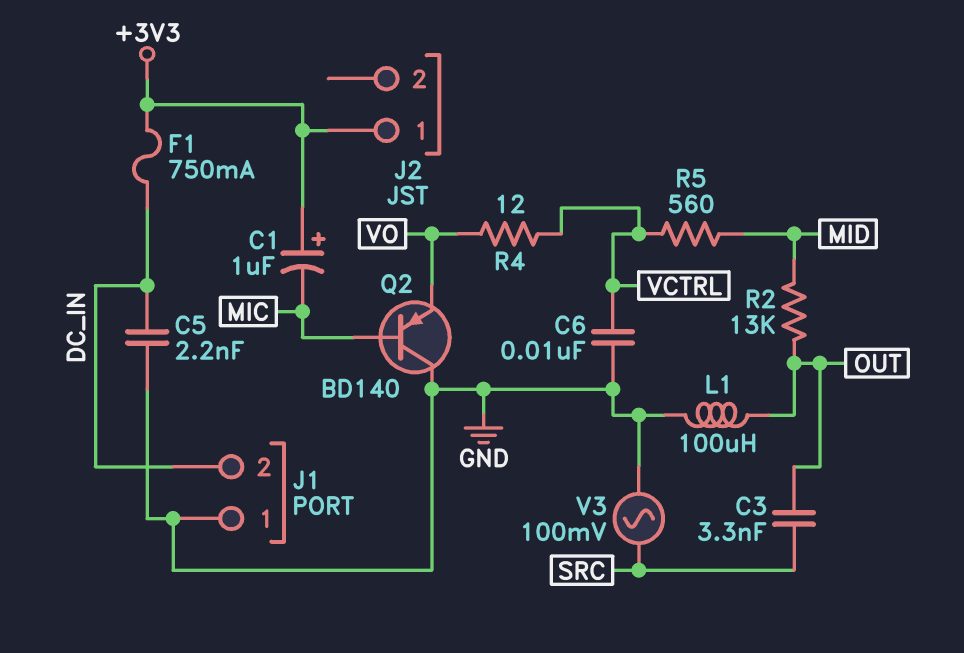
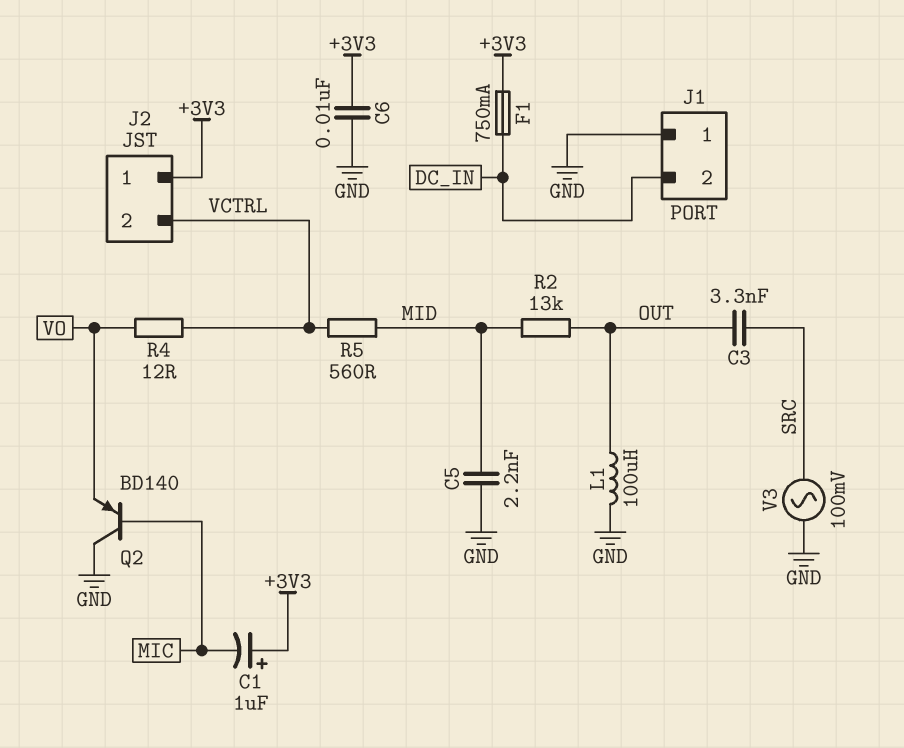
C5: 2.2nF (DC_IN, GND) -> 2.2nF (GND, MID)
C6: 10nF (GND, VCTRL) -> 10nF (+3V3, GND)
J2 pin 2: none -> VCTRL

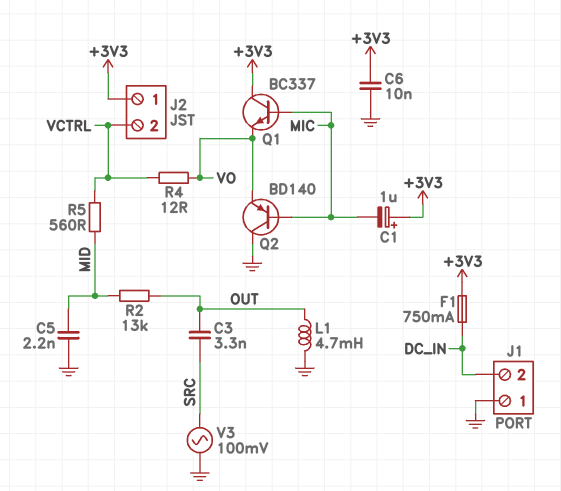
L1: 100uH (GND, OUT) -> 4.7mH (GND, OUT)
Q1: none -> NPN BC337 (B MIC, C +3V3, E VO)

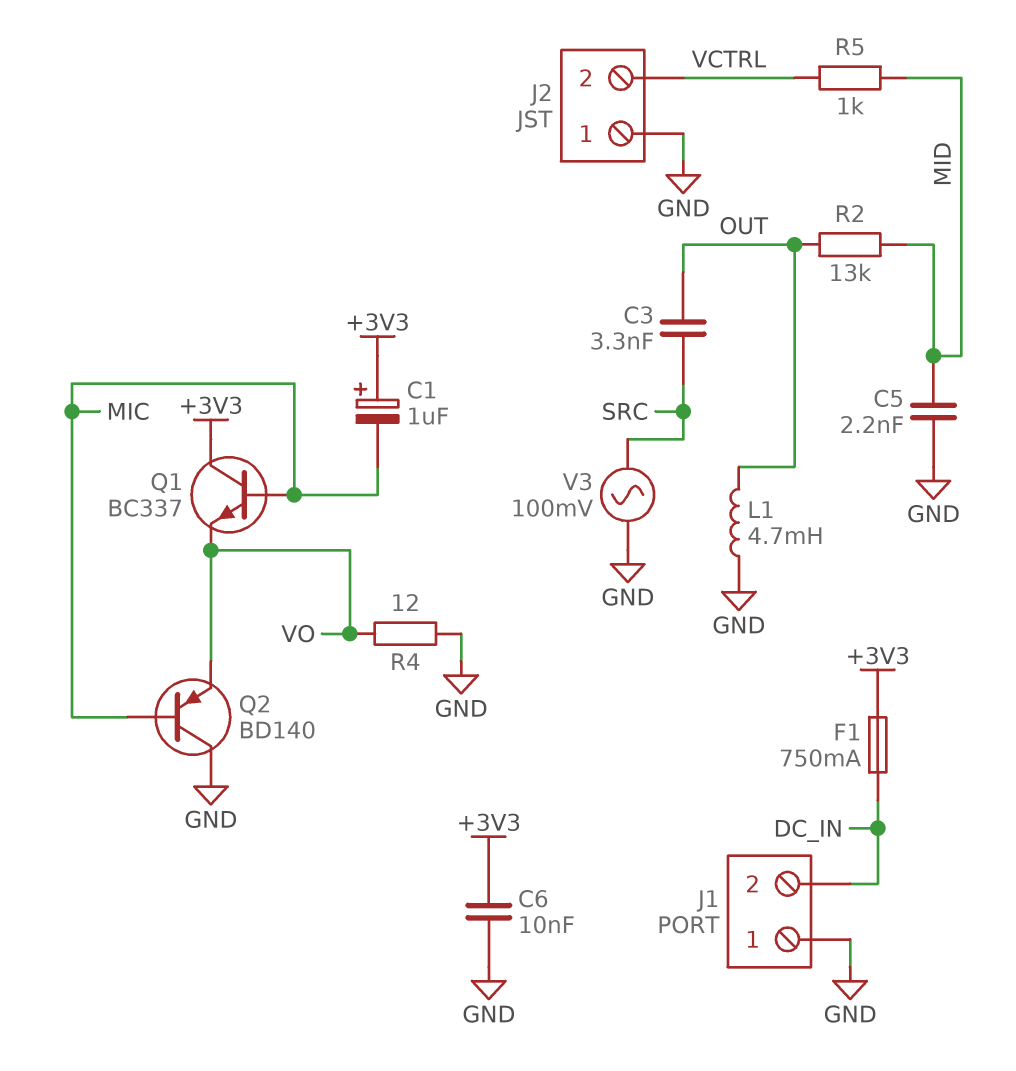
J2 pin 1: +3V3 -> GND
R4: 12 (VCTRL, VO) -> 12 (GND, VO)
R5: 560 (MID, VCTRL) -> 1k (MID, VCTRL)

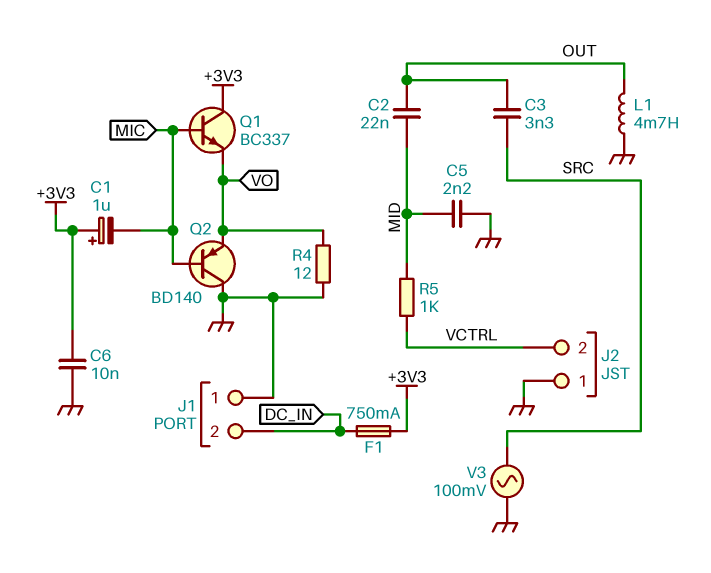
C2: none -> 22nF (MID, OUT)
R2: 13k (MID, OUT) -> none

